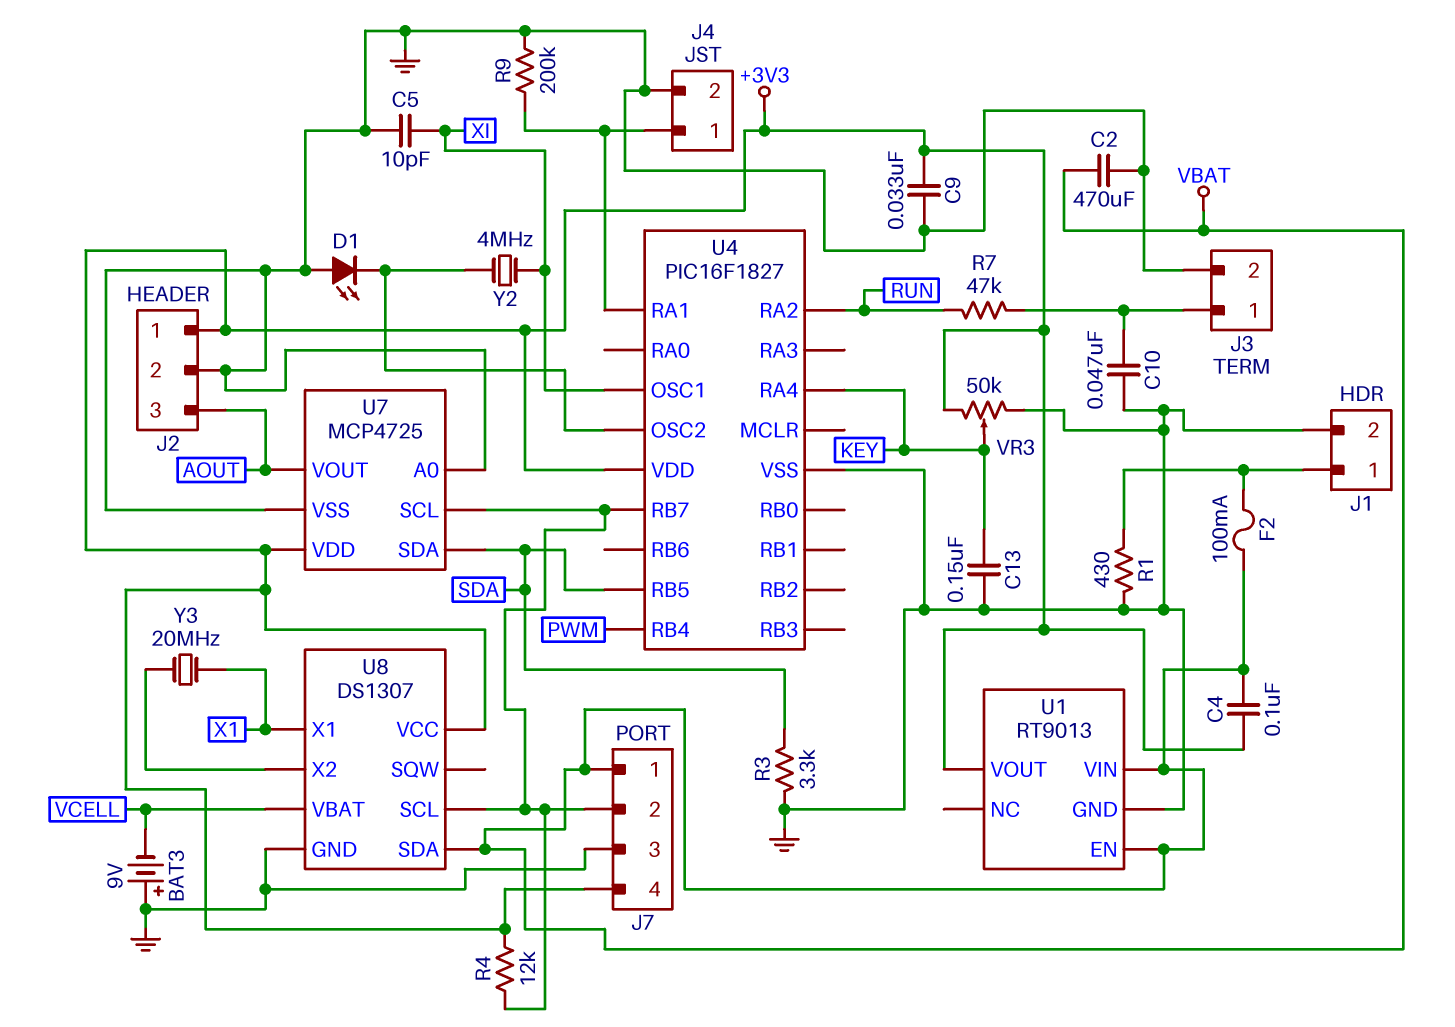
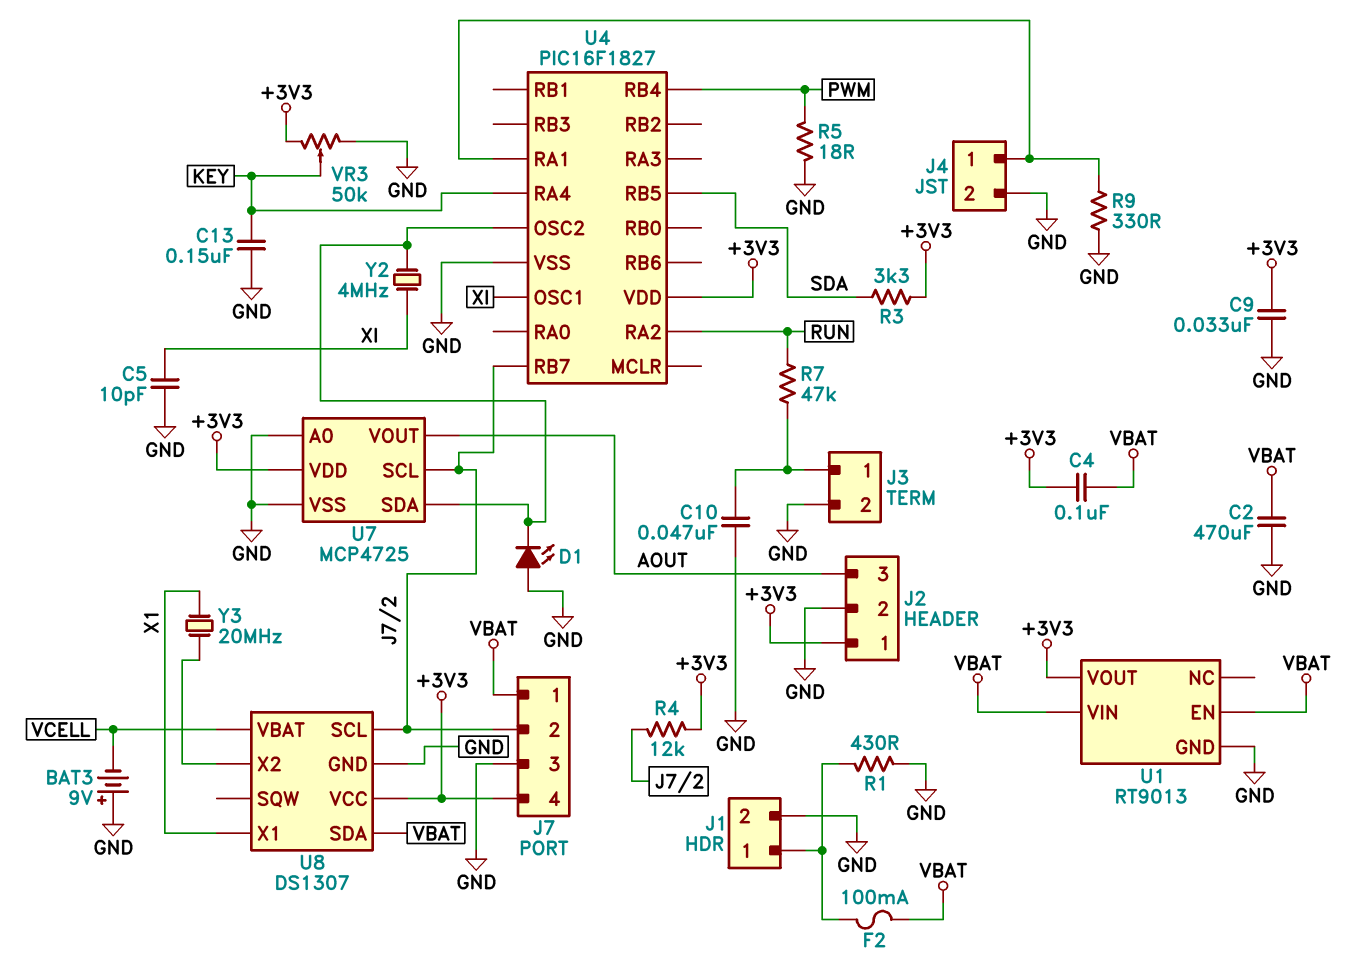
R3: 3.3k (GND, SDA) -> 3.3k (+3V3, SDA)
R5: none -> 18 (GND, PWM)
R9: 200k (GND, J4/1) -> 330 (GND, J4/1)
U7 pin SDA: SDA -> U4/OSC2

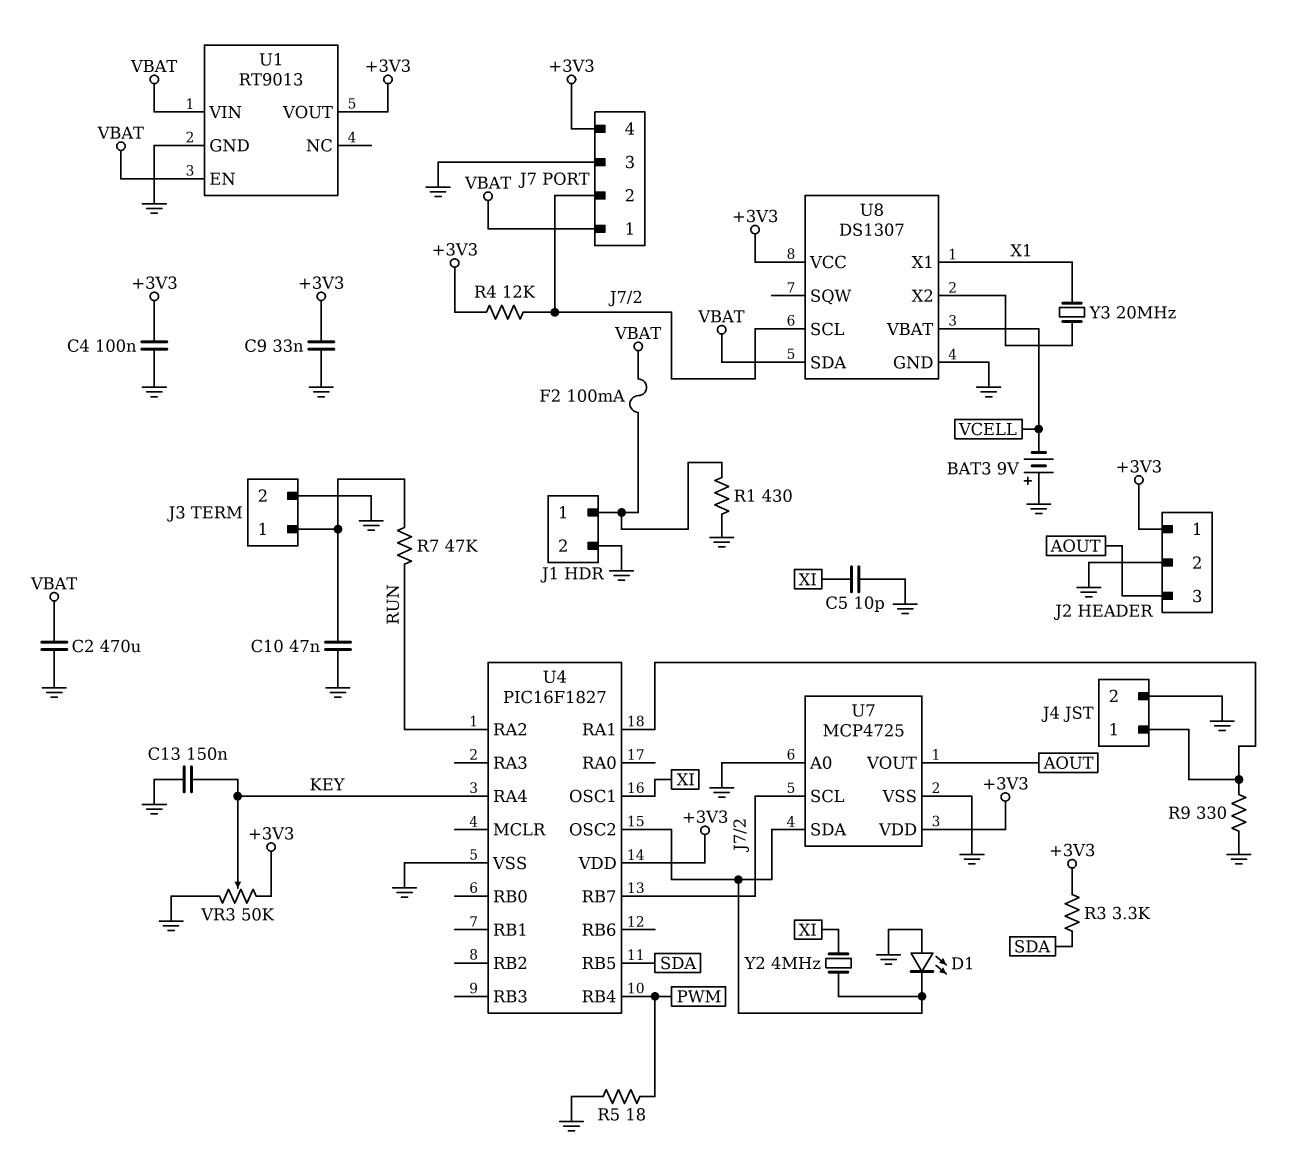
C4: 100nF (+3V3, VBAT) -> 100nF (+3V3, GND)

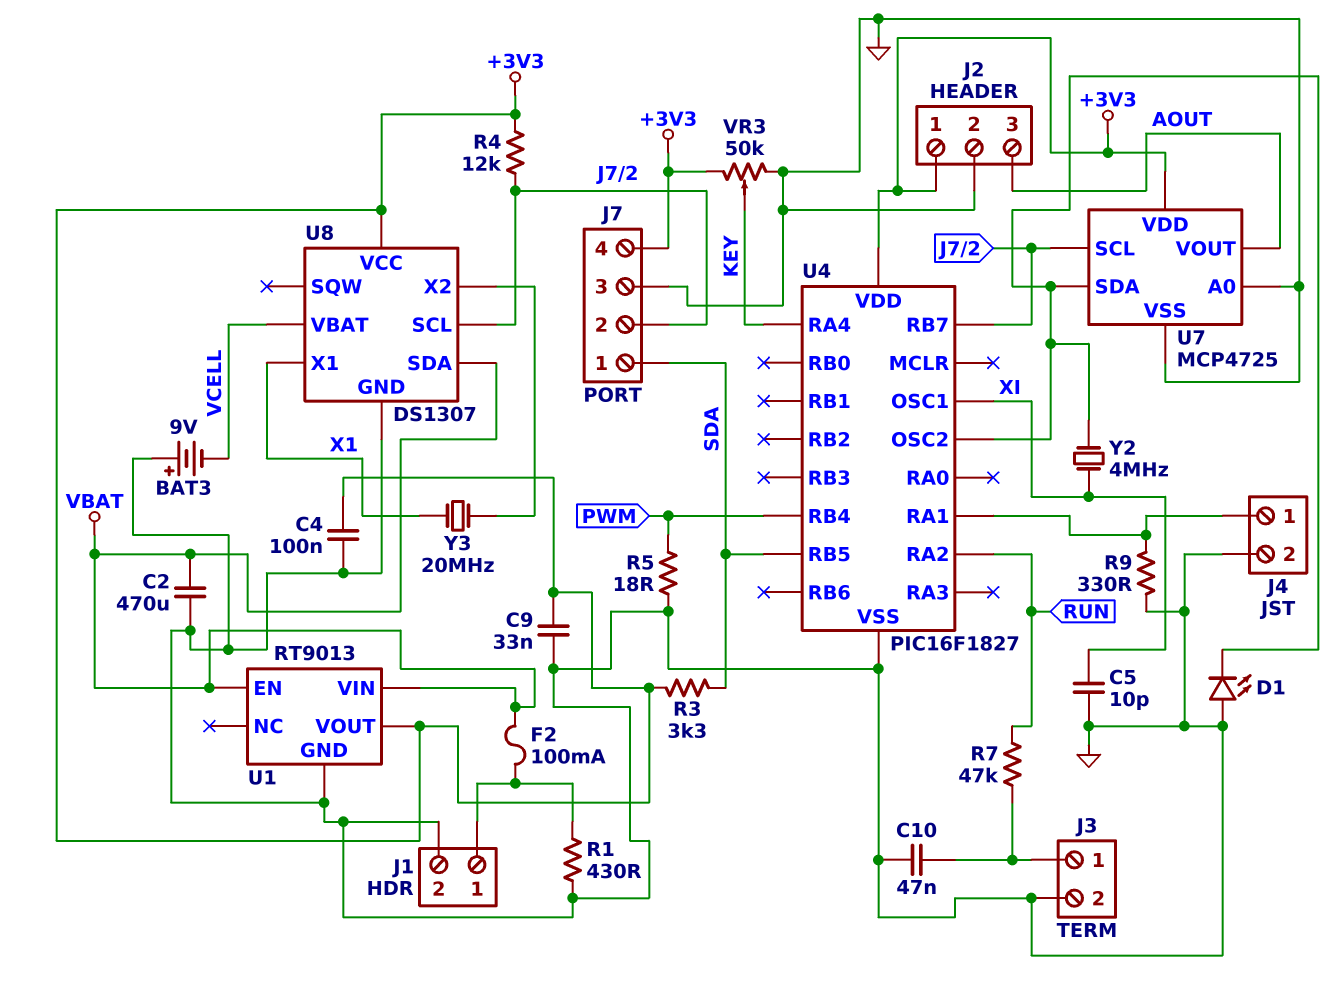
C13: 150nF (GND, KEY) -> none
J7 pin 1: VBAT -> SDA

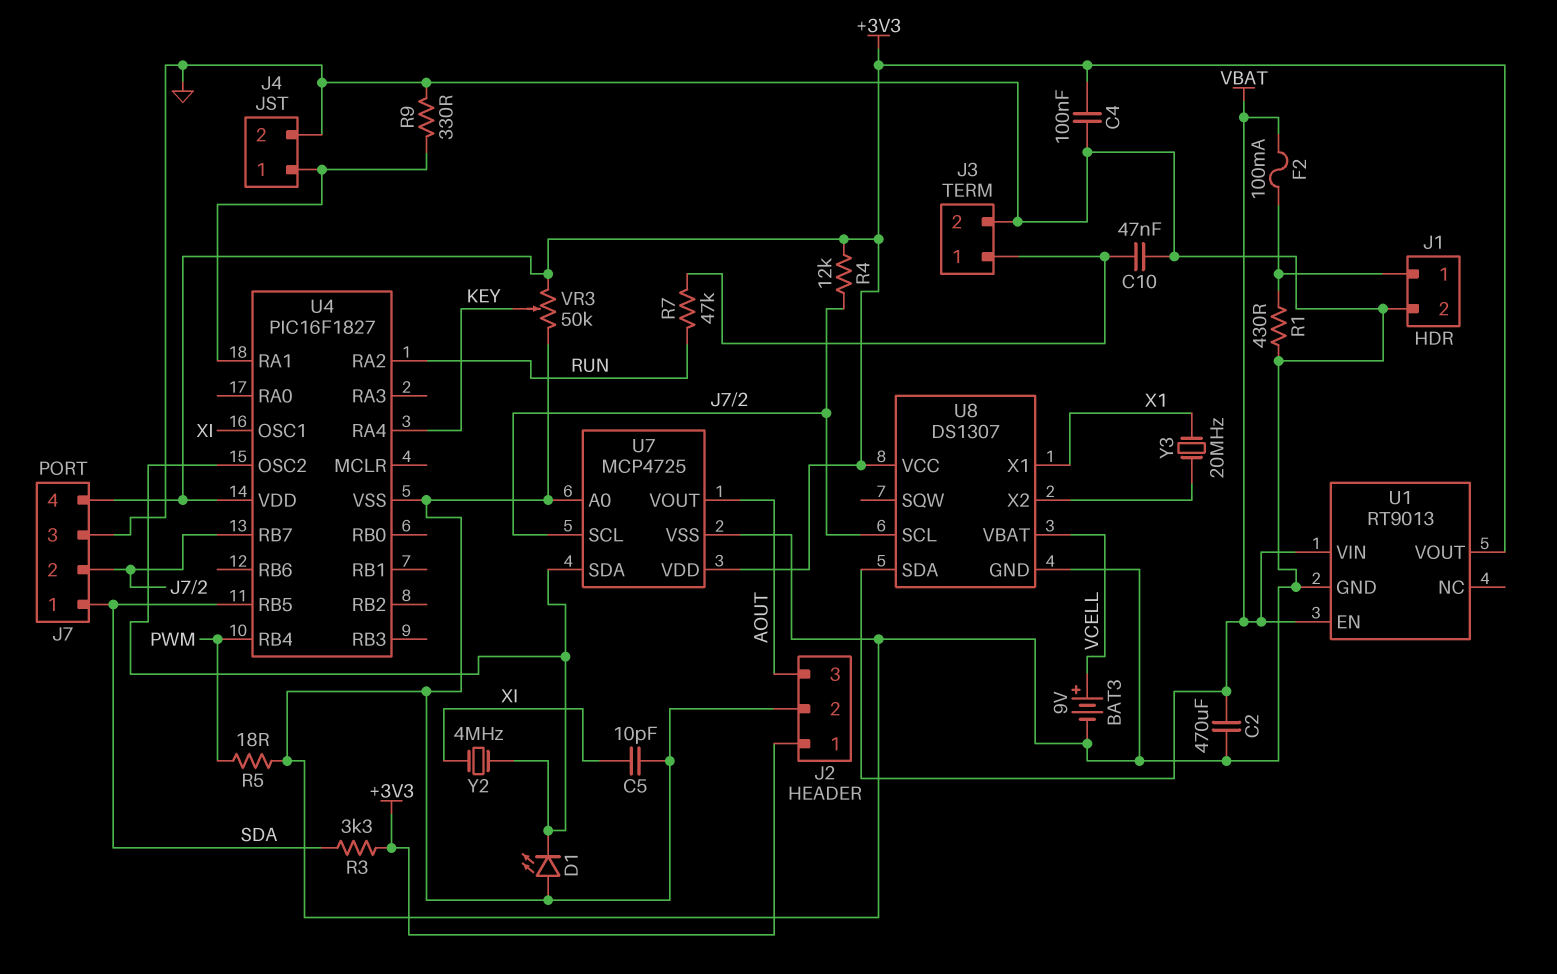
BAT3: 9V (plus GND, minus VCELL) -> 9V (plus VCELL, minus GND)
C9: 33nF (+3V3, GND) -> none

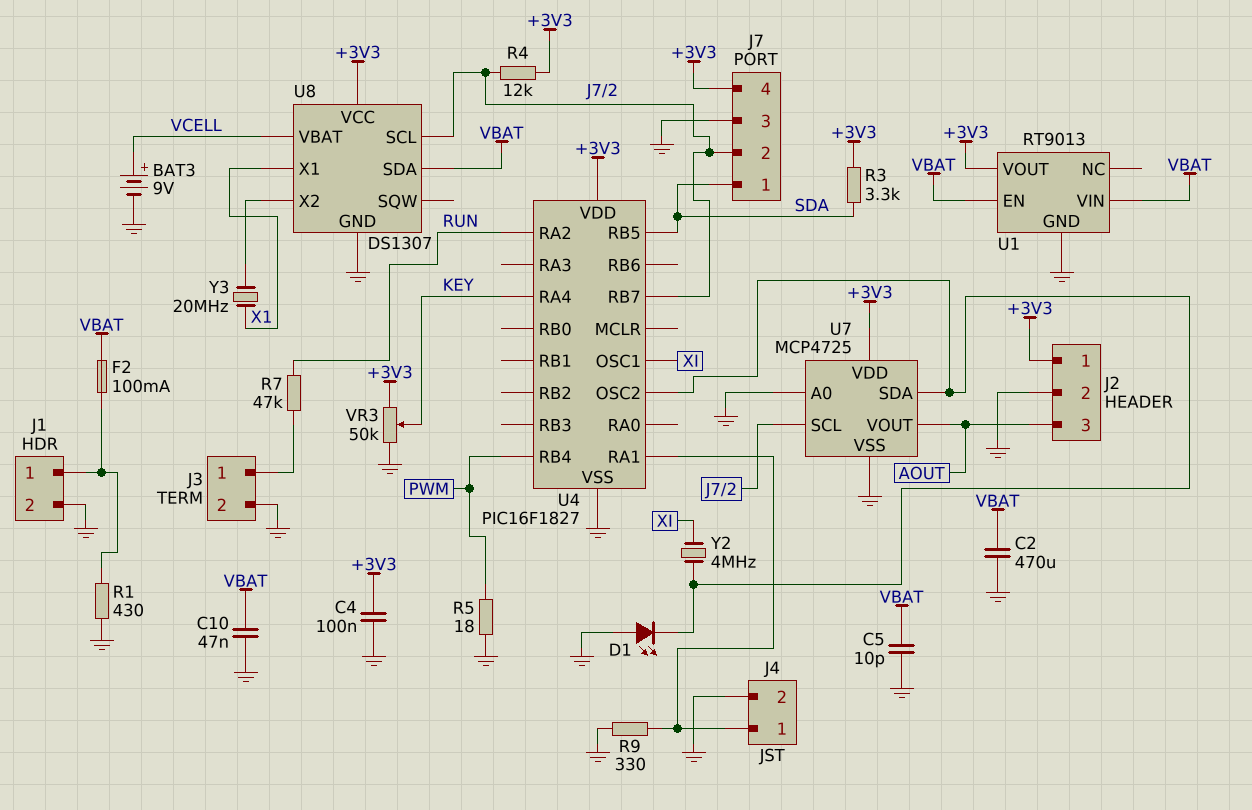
C5: 10pF (GND, XI) -> 10pF (GND, VBAT)
C10: 47nF (GND, J3/1) -> 47nF (GND, VBAT)

